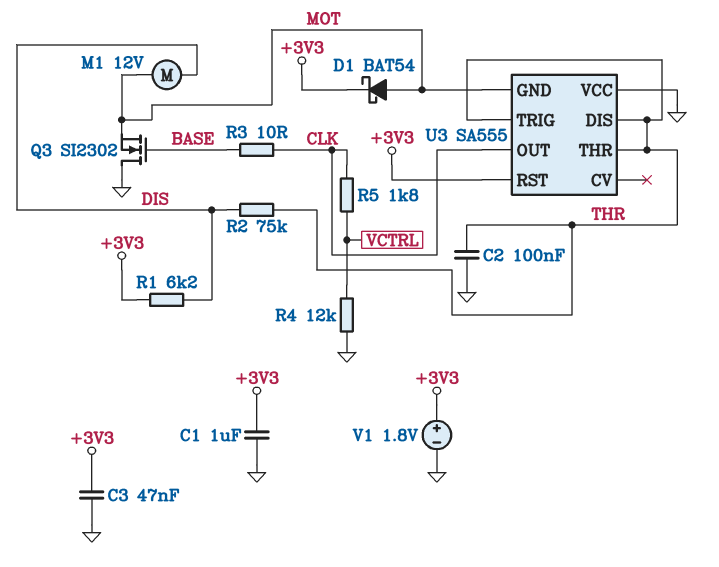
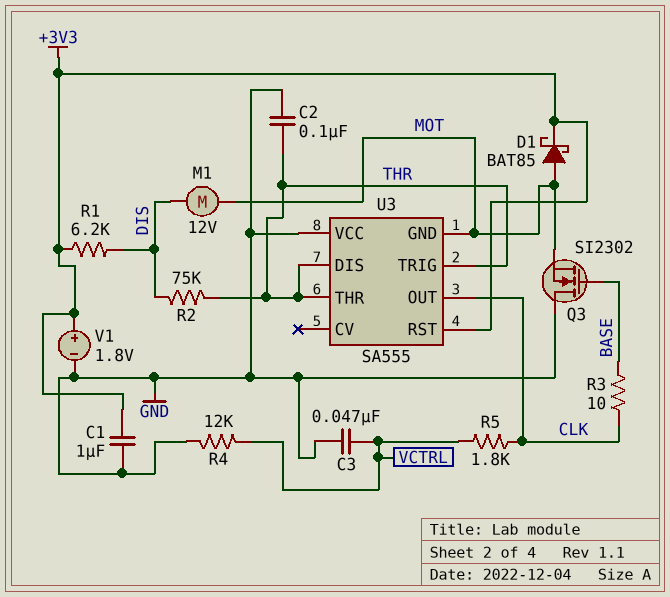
C3: 47nF (+3V3, GND) -> 47nF (GND, VCTRL)
D1: schottky BAT54 (A MOT, K +3V3) -> schottky BAT85 (A MOT, K +3V3)

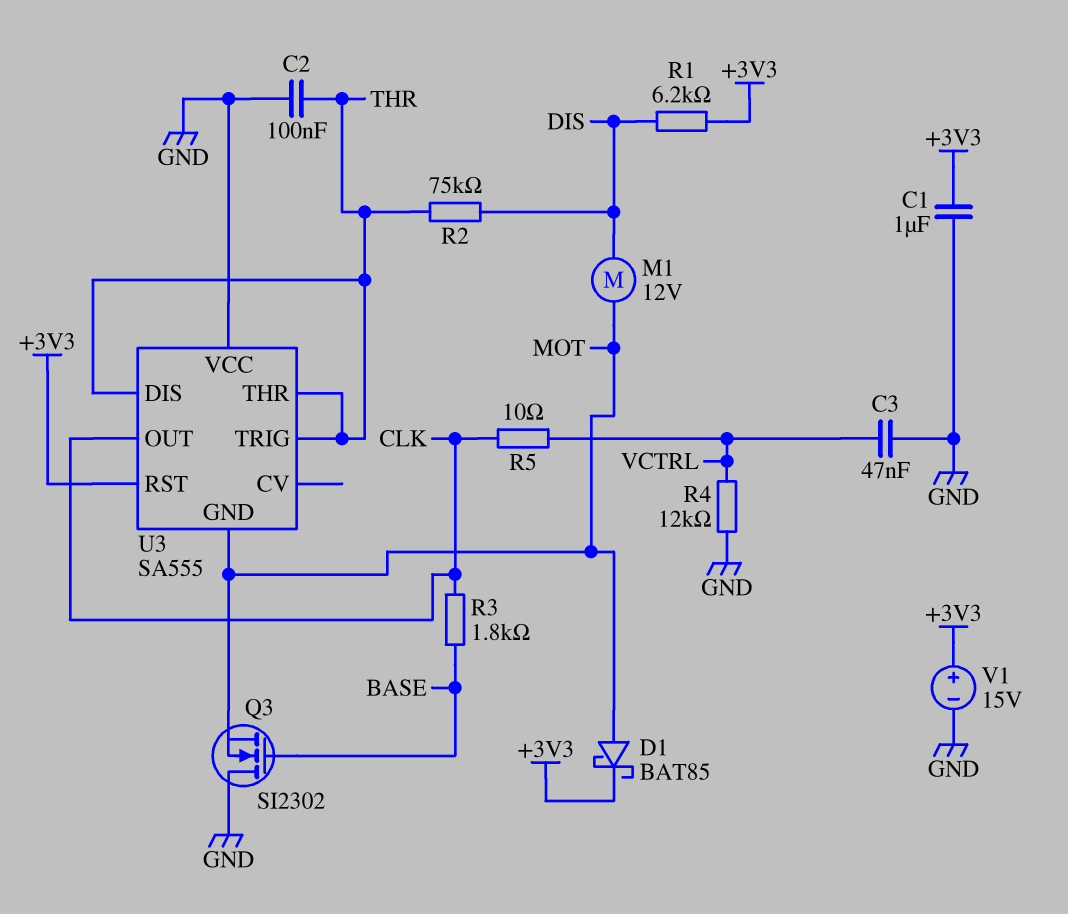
R3: 10 (BASE, CLK) -> 1.8k (BASE, CLK)
R5: 1.8k (CLK, VCTRL) -> 10 (CLK, VCTRL)
V1: 1.8V (plus +3V3, minus GND) -> 15V (plus +3V3, minus GND)

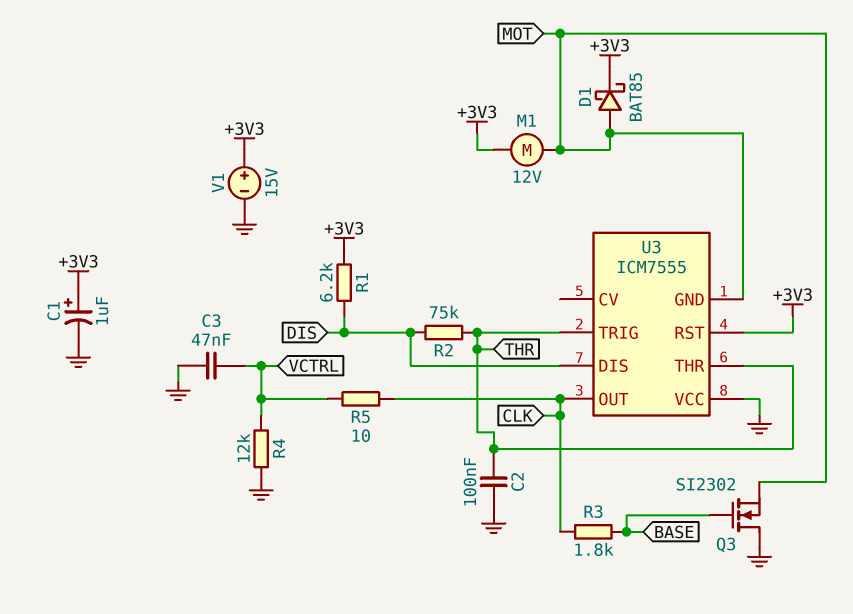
C1: 1uF (+3V3, GND) -> 1uF (plus +3V3, minus GND)
M1: motor 12V (DIS, MOT) -> motor 12V (+3V3, MOT)
U3: SA555 -> ICM7555
U3 pin DIS: THR -> DIS

